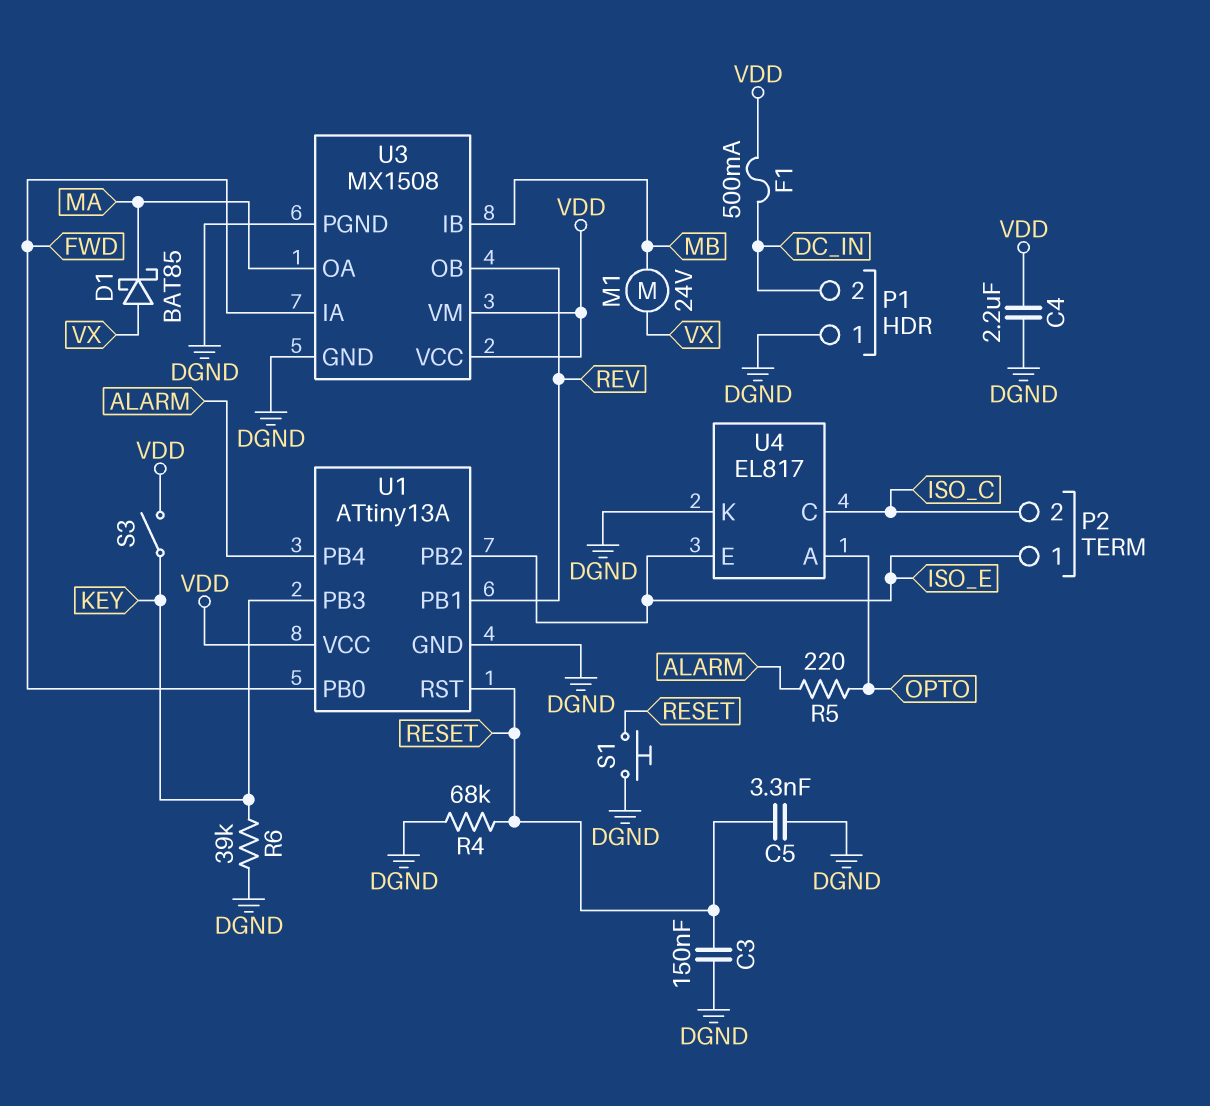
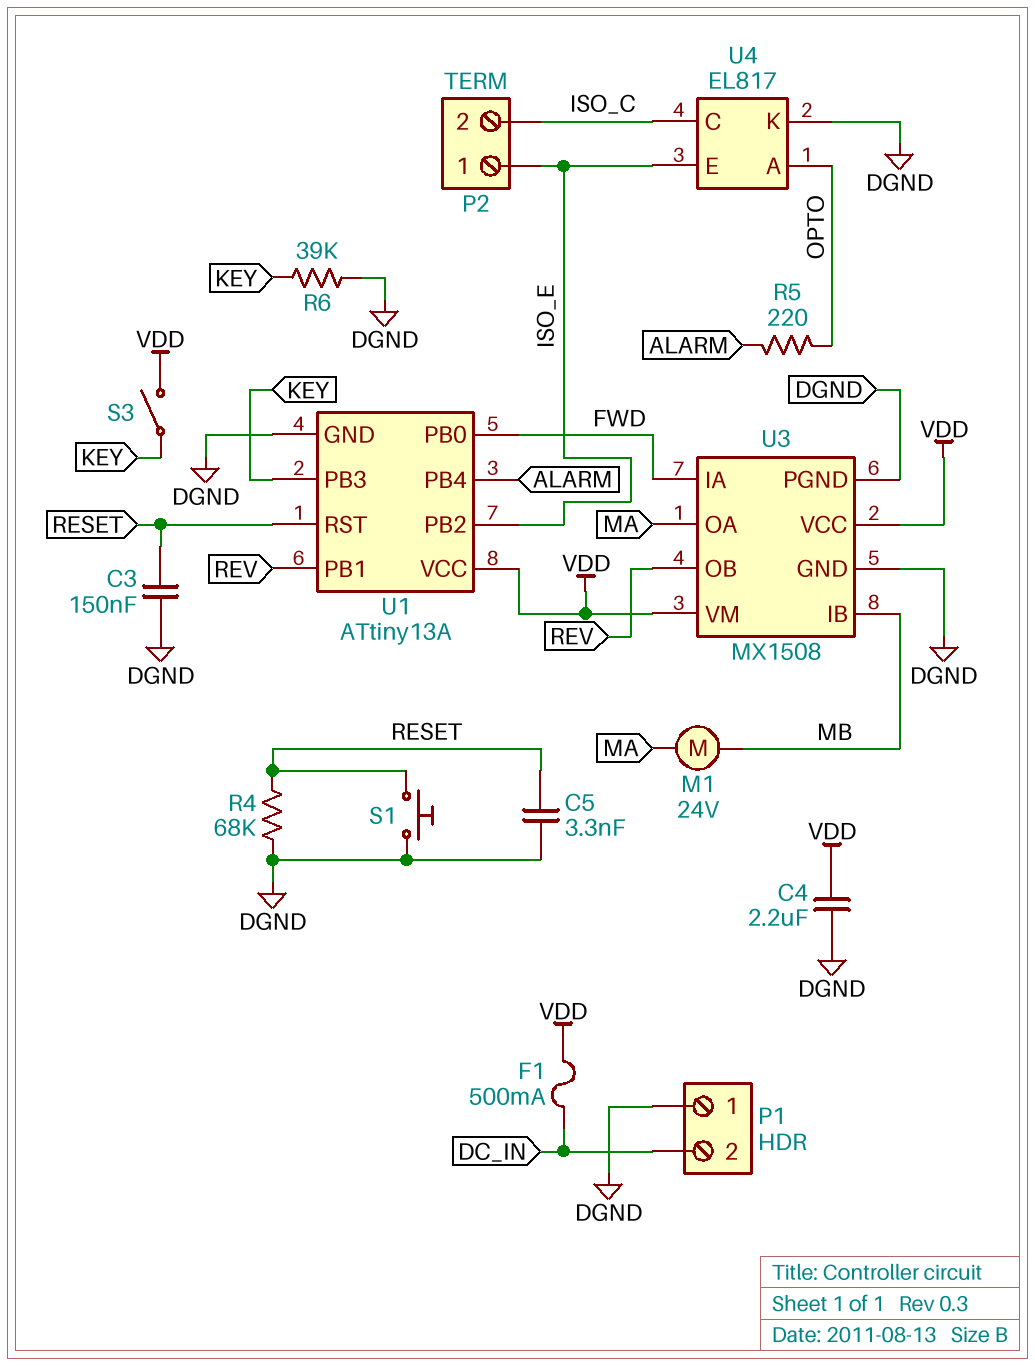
D1: schottky BAT85 (A VX, K MA) -> none
M1: motor 24V (MB, VX) -> motor 24V (MA, MB)

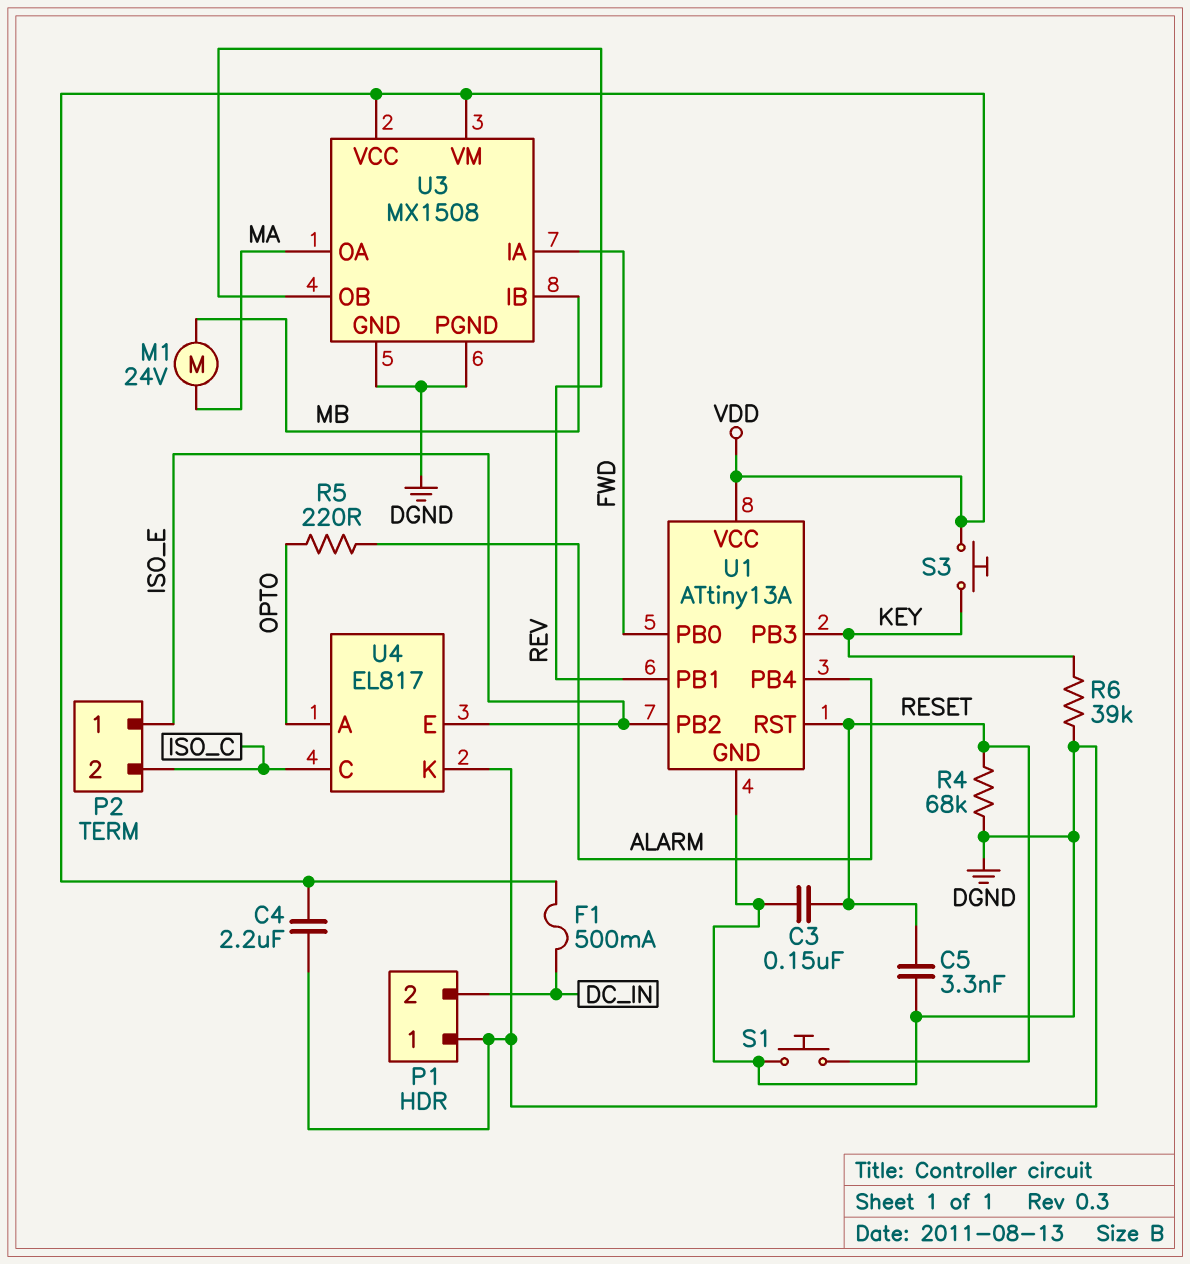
S3: switch (KEY, VDD) -> button (KEY, VDD)

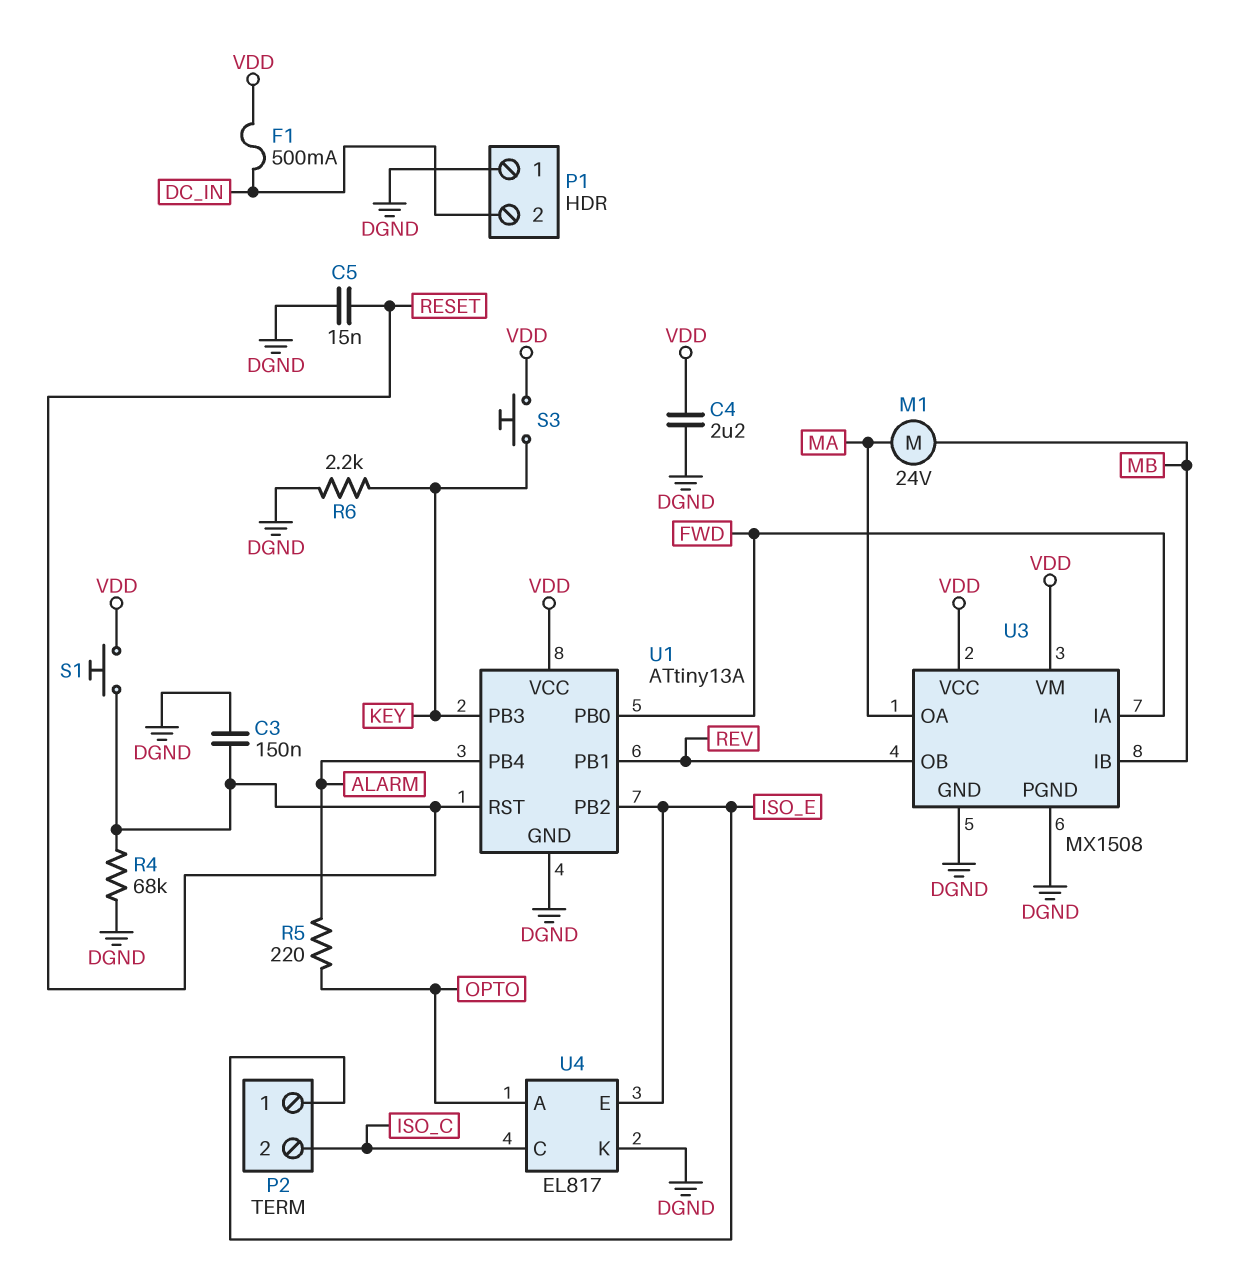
C5: 3.3nF (DGND, RESET) -> 15nF (DGND, RESET)
R6: 39k (DGND, KEY) -> 2.2k (DGND, KEY)
S1: button (DGND, RESET) -> button (RESET, VDD)

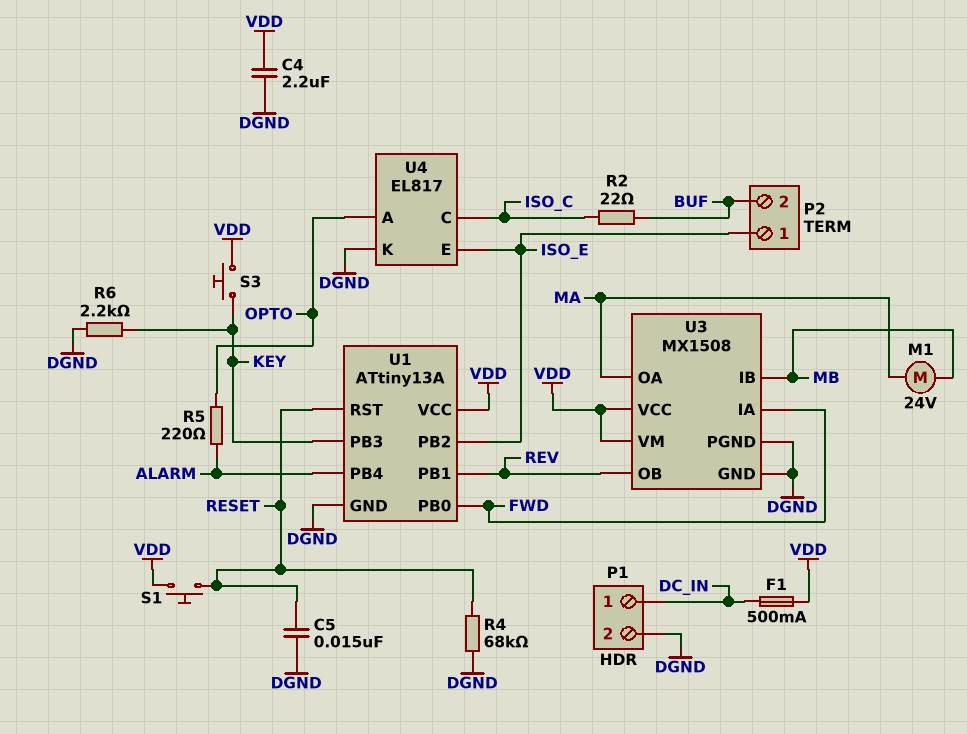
C3: 150nF (DGND, RESET) -> none
P1 pin 1: DGND -> DC_IN
P1 pin 2: DC_IN -> DGND
P2 pin 2: ISO_C -> BUF
R2: none -> 22 (BUF, ISO_C)

